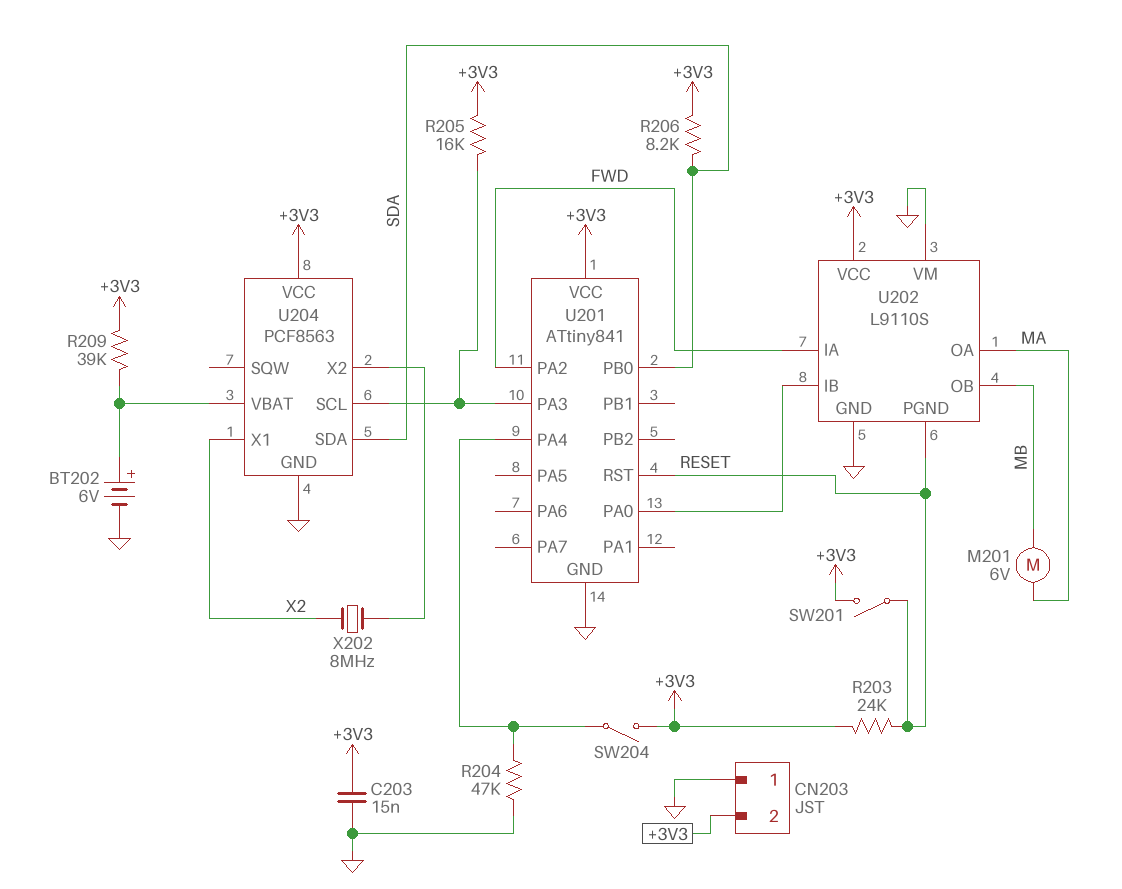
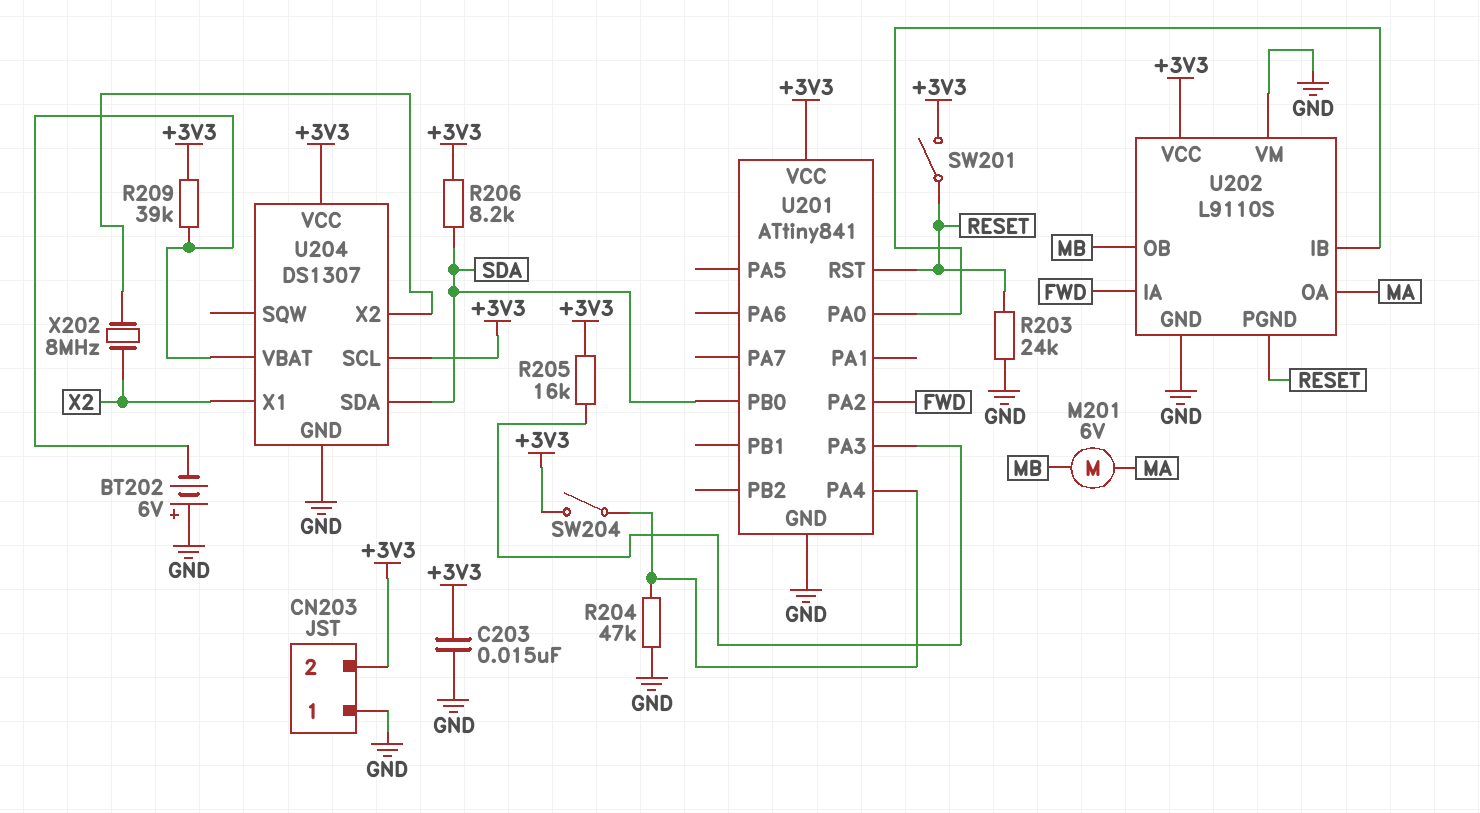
BT202: 6V (plus U204/VBAT, minus GND) -> 6V (plus GND, minus U204/VBAT)
R203: 24k (+3V3, RESET) -> 24k (GND, RESET)
U204: PCF8563 -> DS1307
U204 pin SCL: U201/PA3 -> +3V3

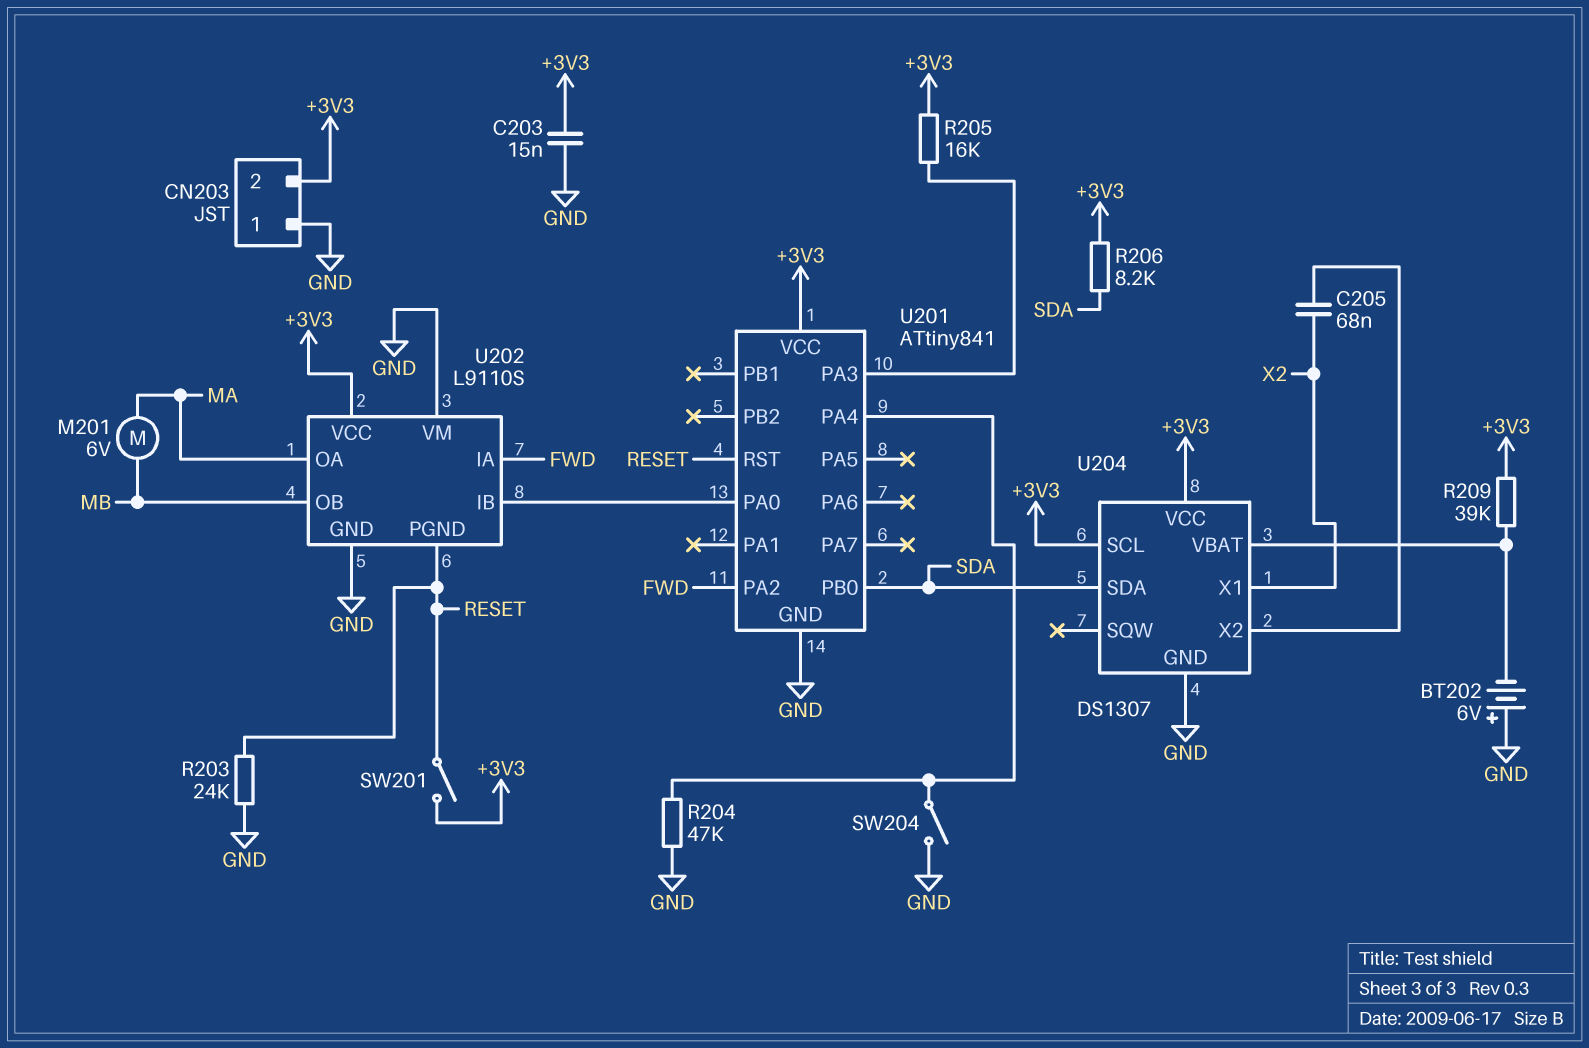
C205: none -> 68nF (U204/X2, X2)
SW204: switch (+3V3, U201/PA4) -> switch (GND, U201/PA4)
X202: 8MHz (U204/X2, X2) -> none

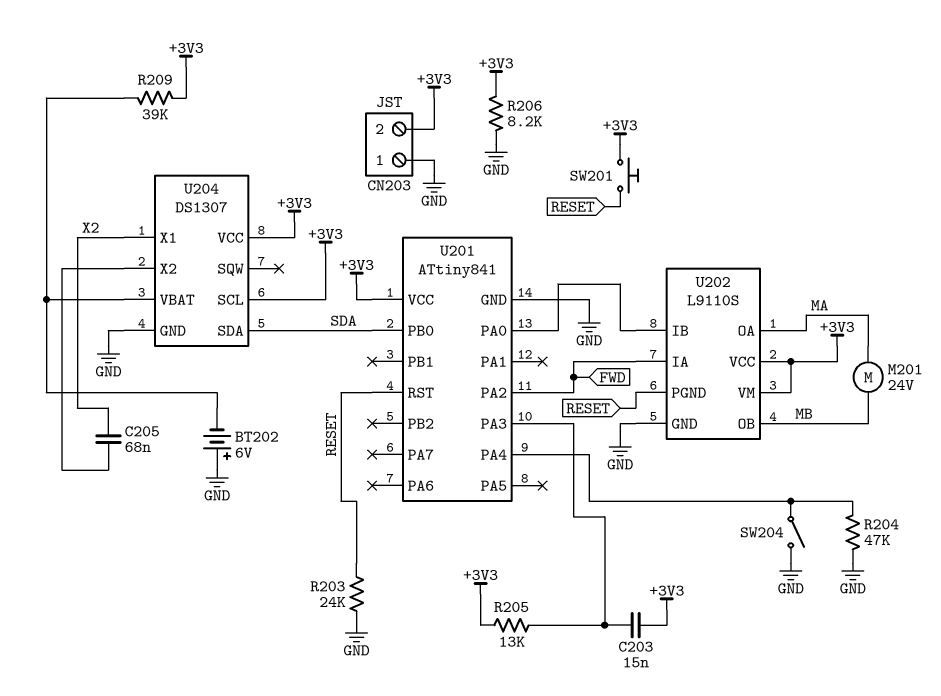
C203: 15nF (+3V3, GND) -> 15nF (+3V3, U201/PA3)
M201: motor 6V (MA, MB) -> motor 24V (MA, MB)
R205: 16k (+3V3, U201/PA3) -> 13k (+3V3, U201/PA3)
R206: 8.2k (+3V3, SDA) -> 8.2k (+3V3, GND)
SW201: switch (+3V3, RESET) -> button (+3V3, RESET)
U202 pin VM: GND -> +3V3

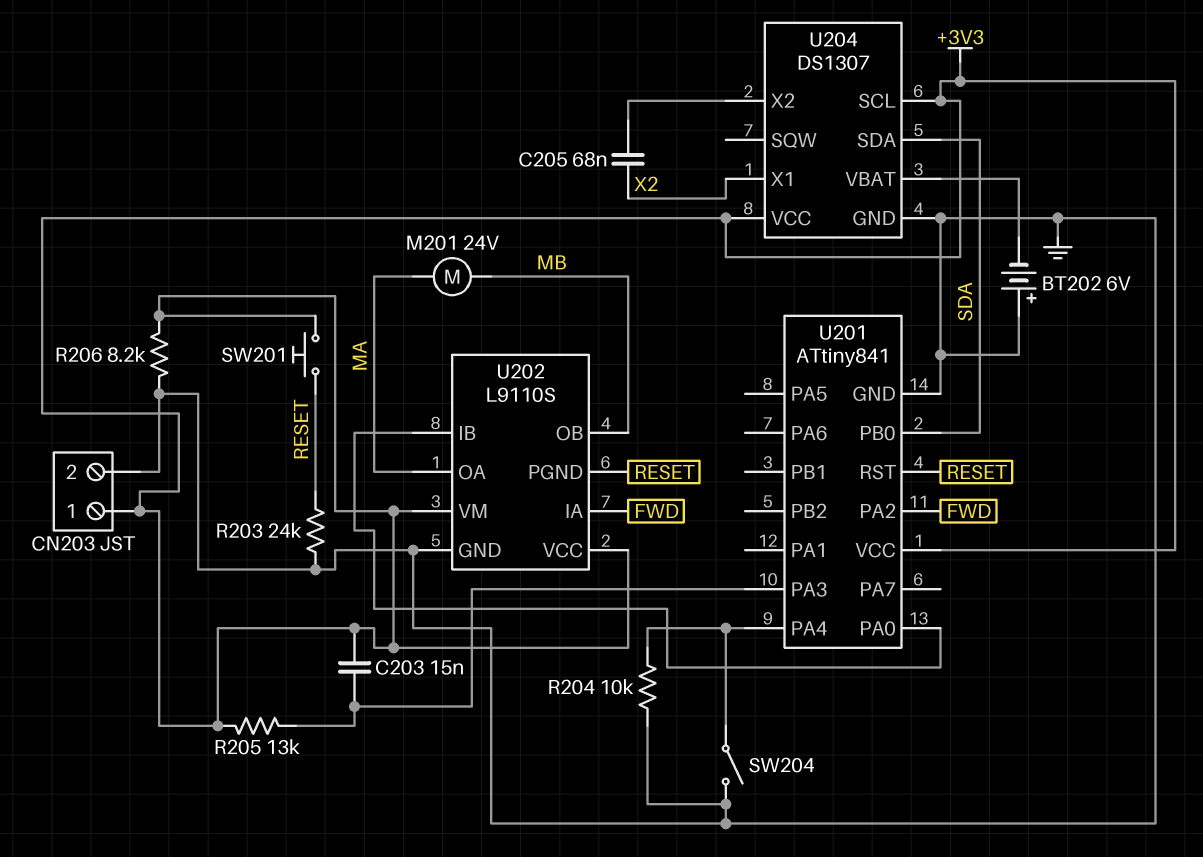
CN203 pin 1: GND -> +3V3
CN203 pin 2: +3V3 -> GND
R204: 47k (GND, U201/PA4) -> 10k (GND, U201/PA4)
R209: 39k (+3V3, U204/VBAT) -> none

